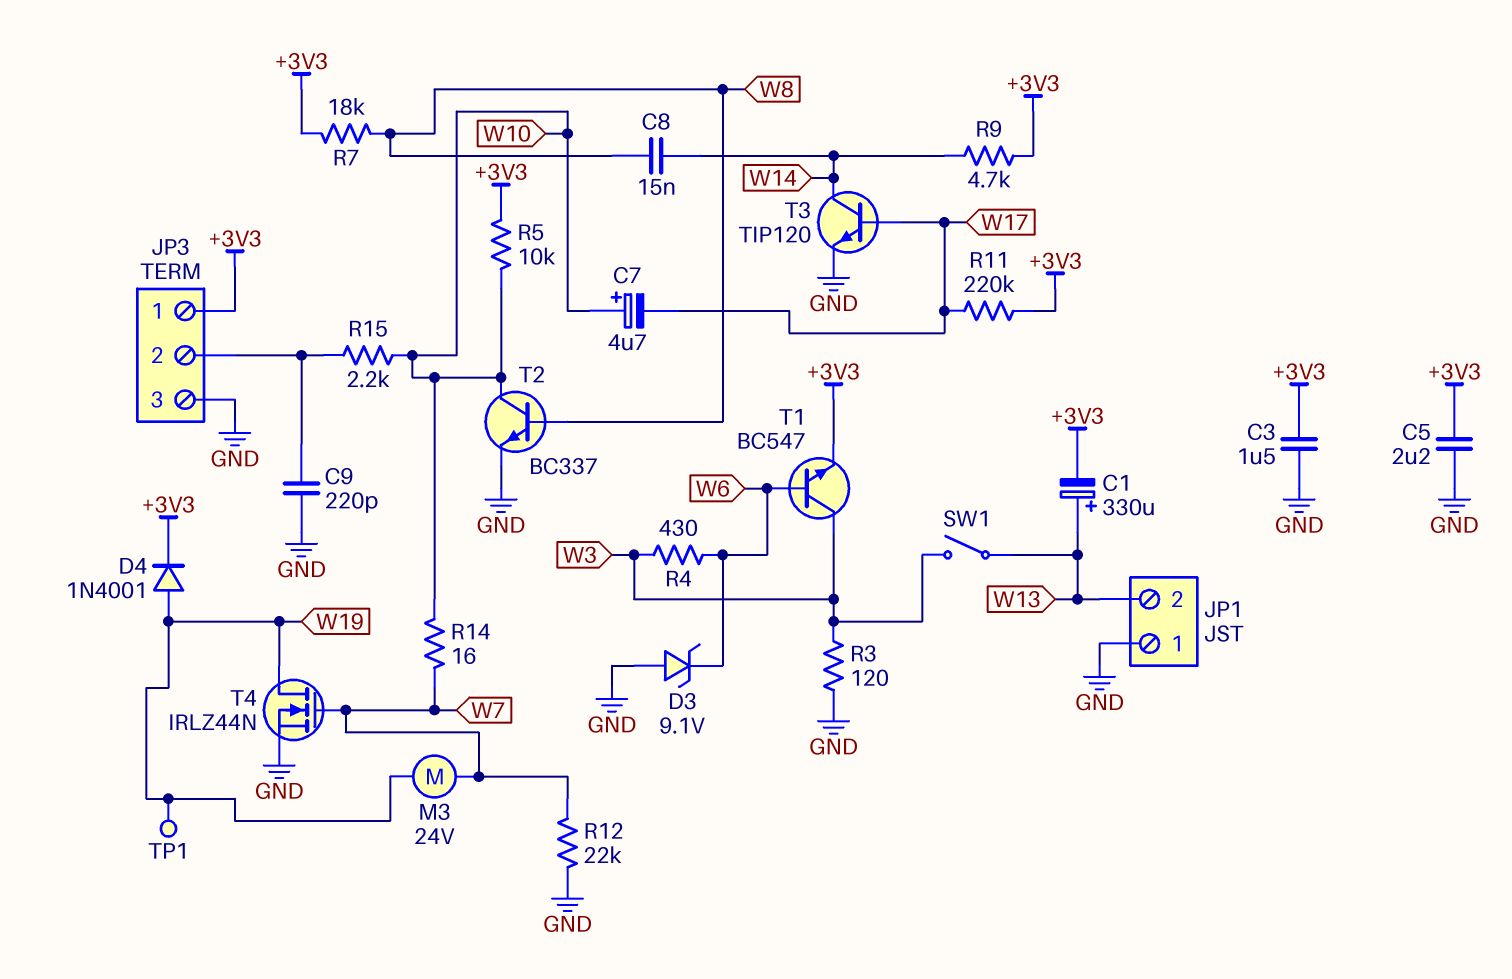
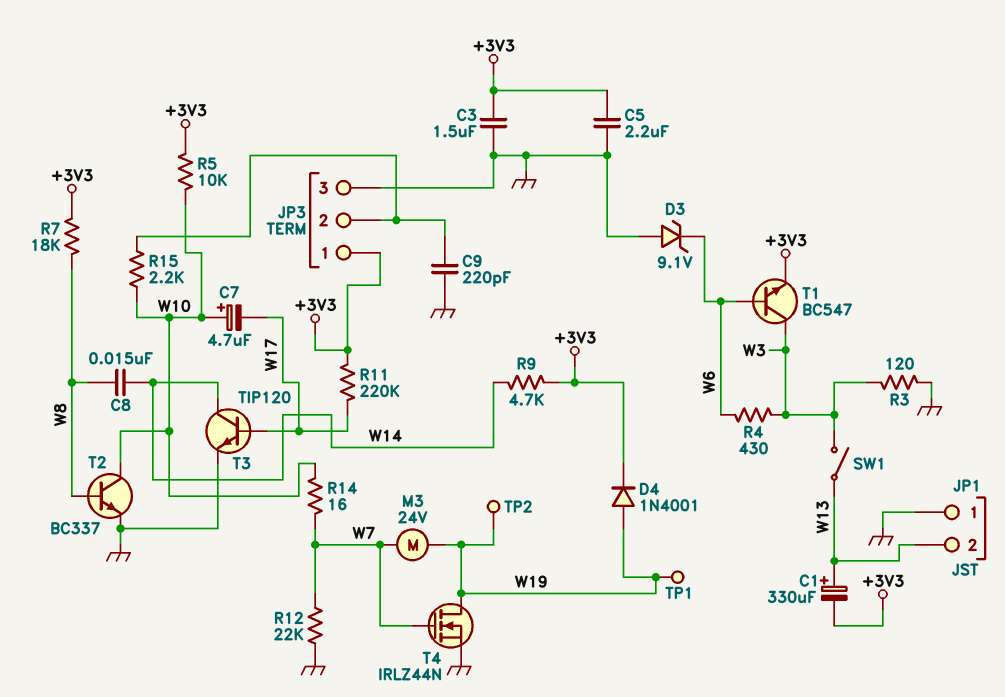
TP2: none -> test point (W19)

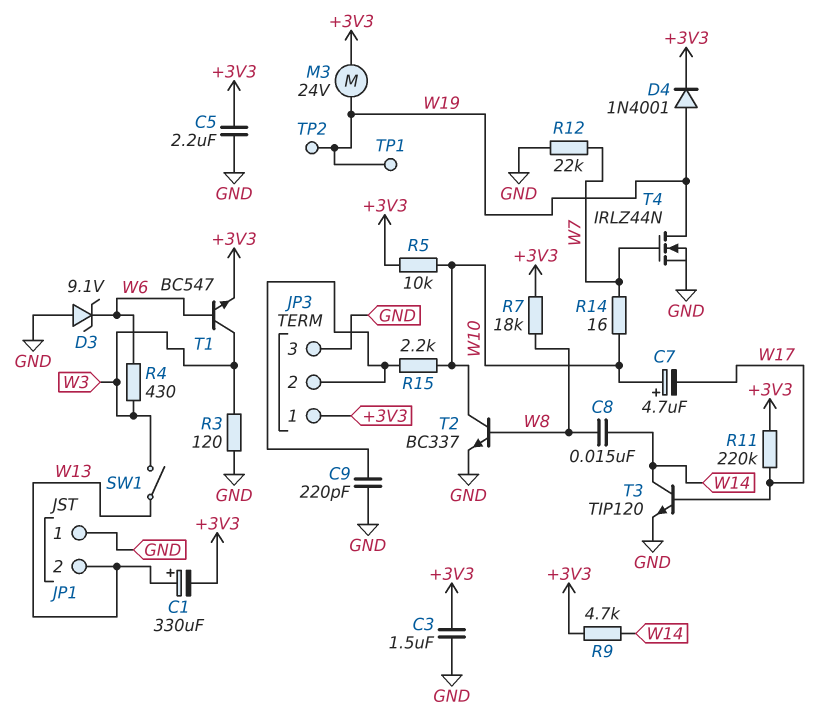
M3: motor 24V (W7, W19) -> motor 24V (+3V3, W19)

